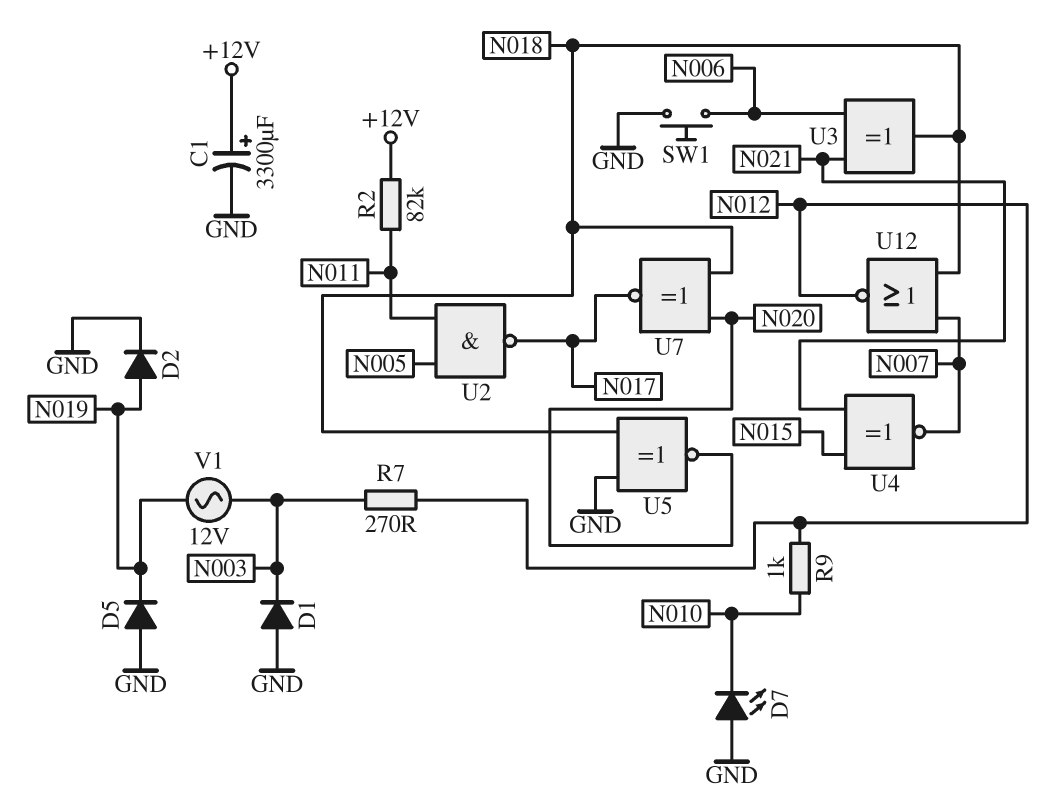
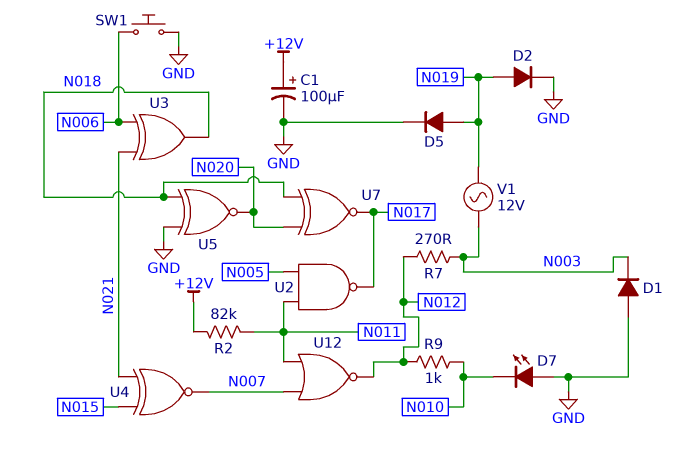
C1: 3300uF (plus +12V, minus GND) -> 100uF (plus +12V, minus GND)
D5: diode (A GND, K N019) -> diode (A N019, K GND)
U12: NOR (in N007, in N018, out N012) -> NOR (in N007, in N011, out N012)

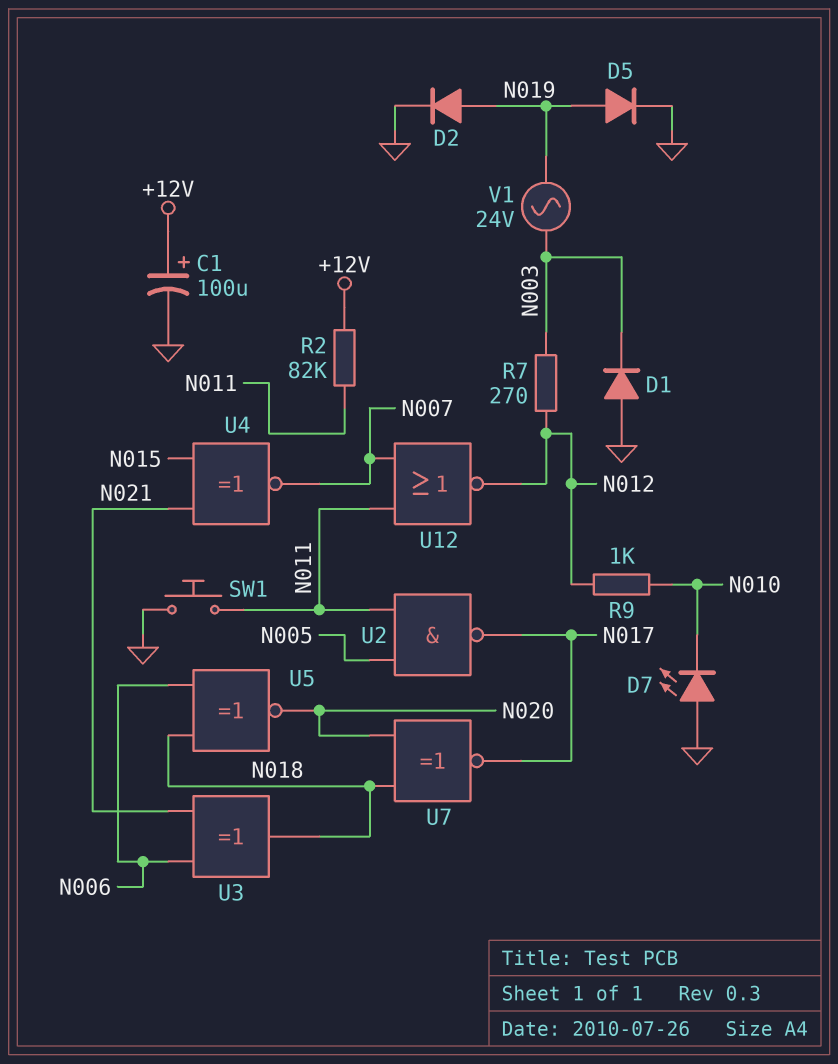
SW1: button (GND, N006) -> button (GND, N011)
U5: XNOR (in GND, in N018, out N020) -> XNOR (in N006, in N018, out N020)
V1: AC 12V (N003, N019) -> AC 24V (N003, N019)

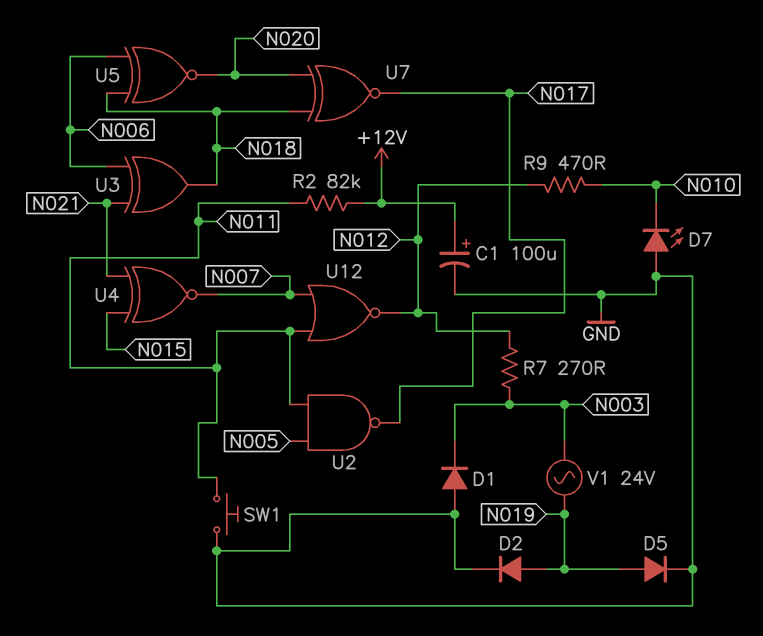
R9: 1k (N010, N012) -> 470 (N010, N012)

